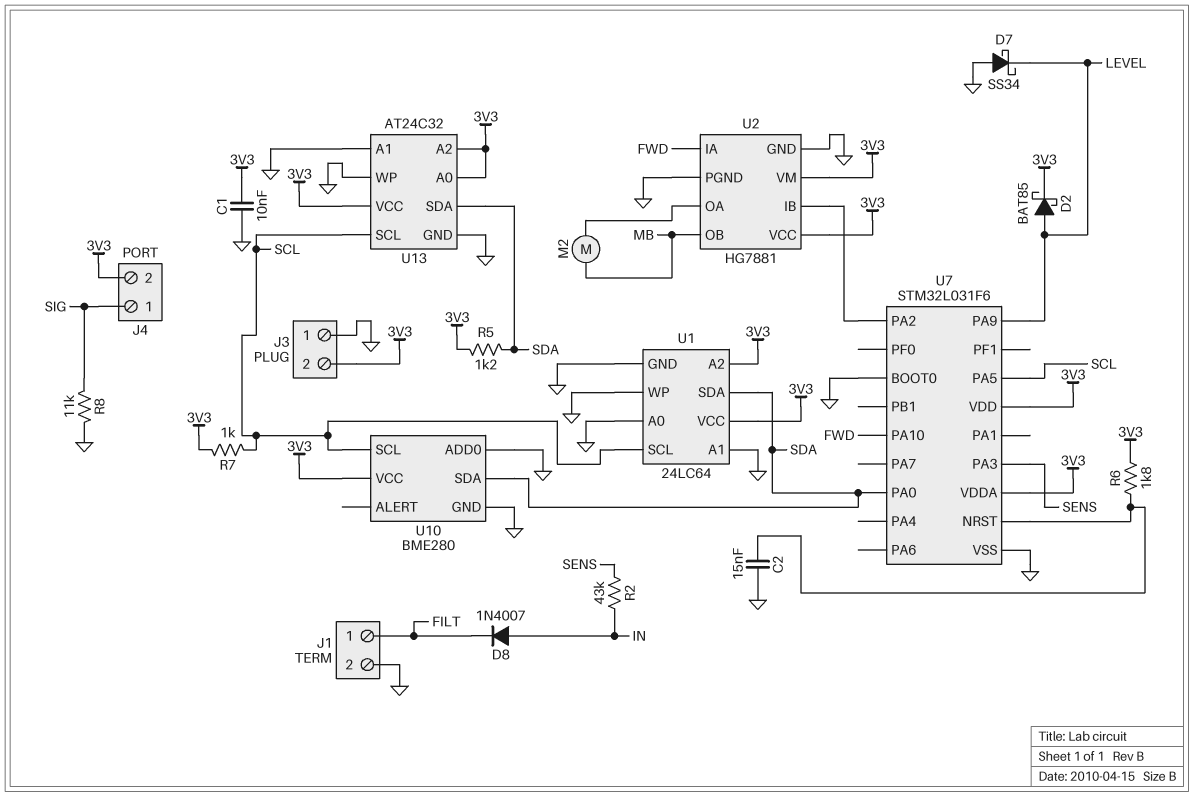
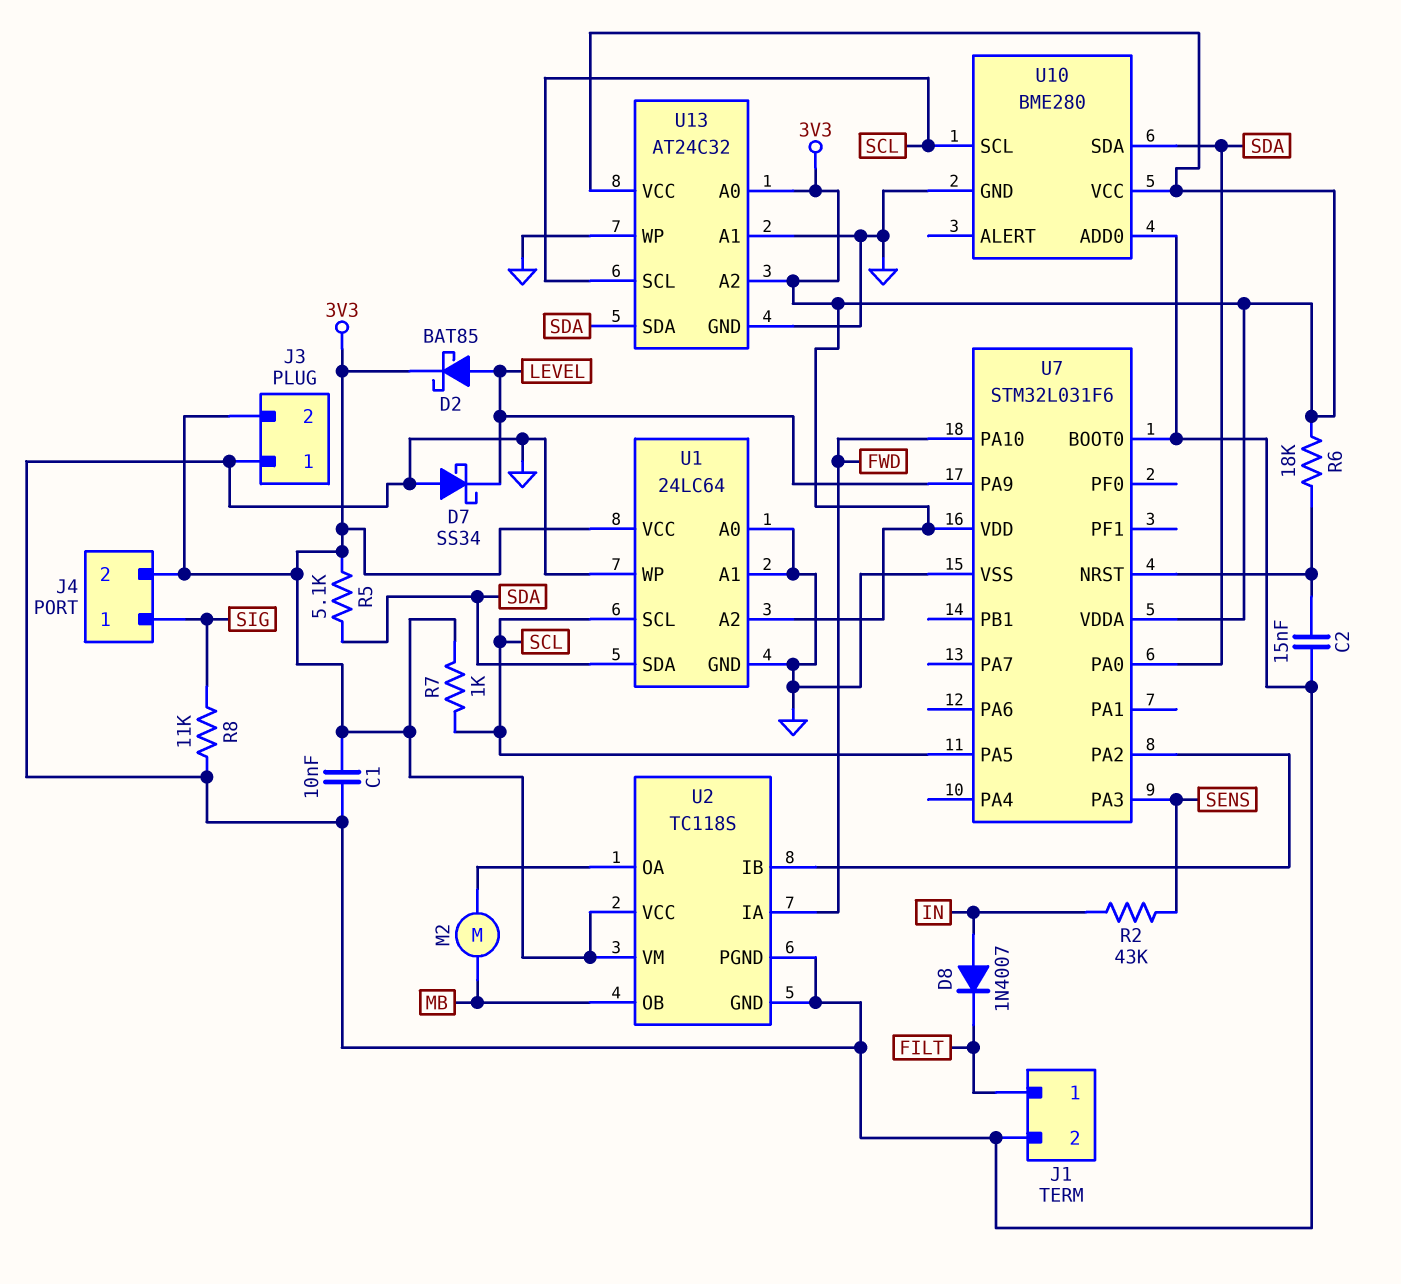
R5: 1.2k (3V3, SDA) -> 5.1k (3V3, SDA)
R6: 1.8k (3V3, U7/NRST) -> 18k (3V3, U7/NRST)
U2: HG7881 -> TC118S

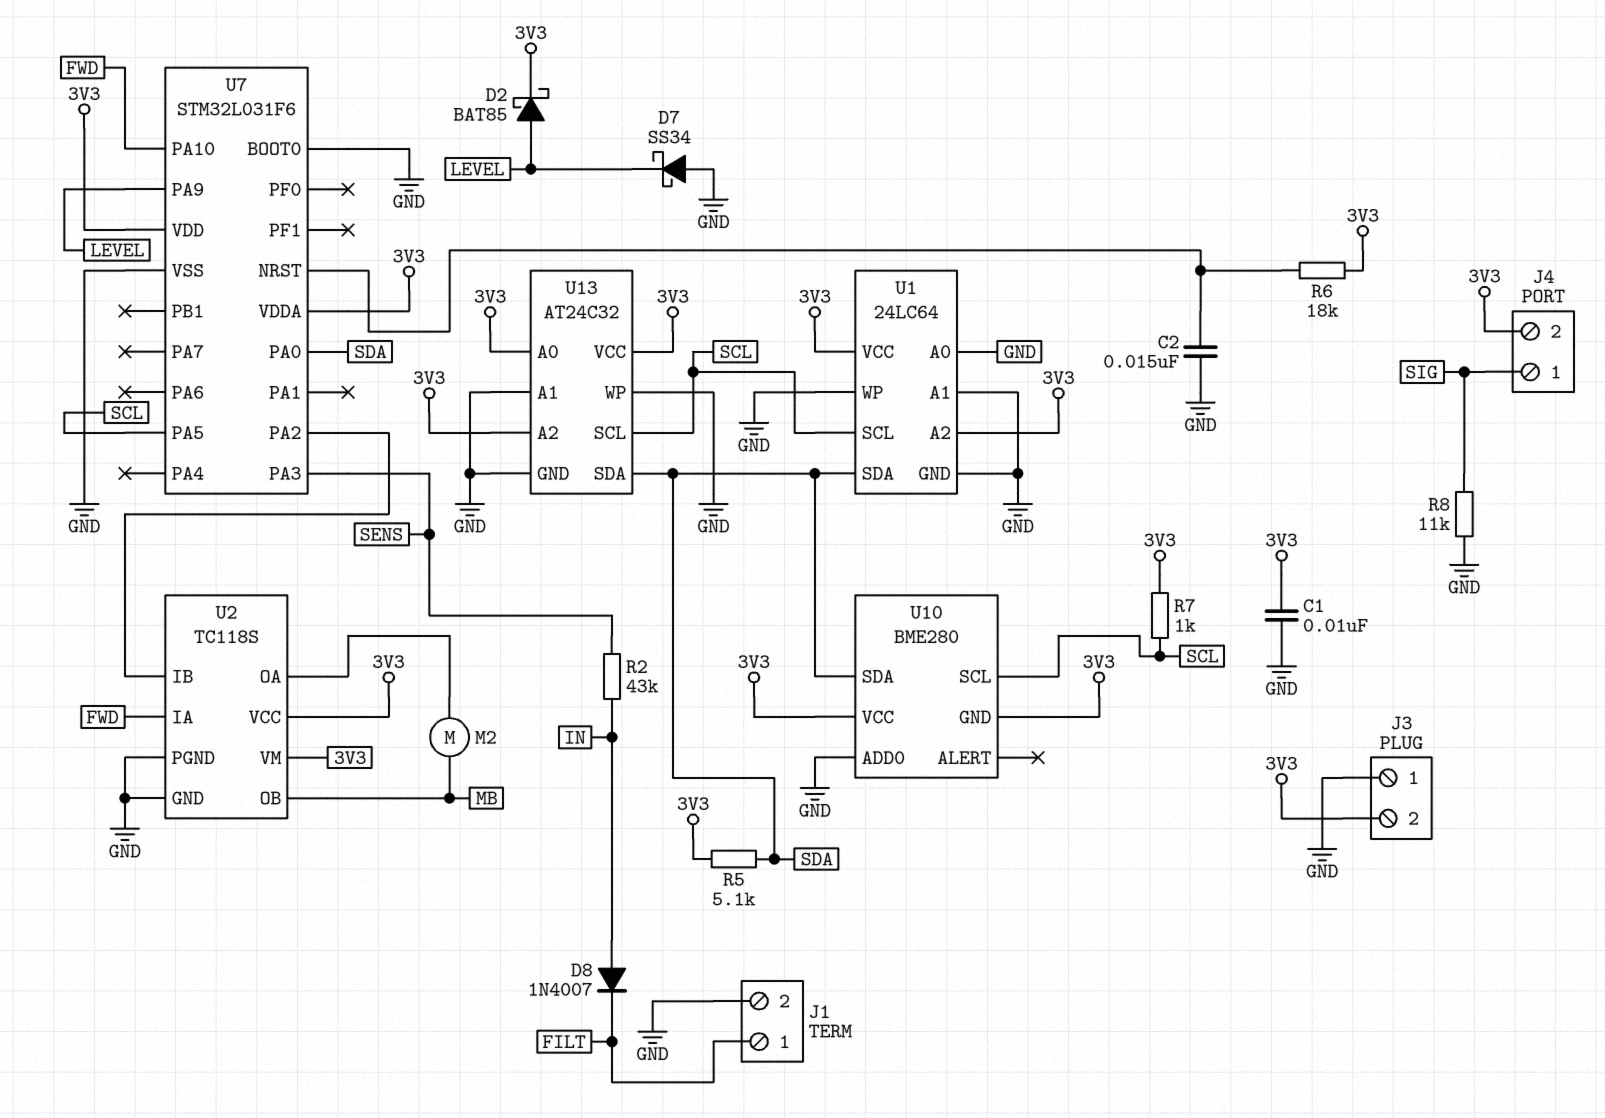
U10 pin GND: GND -> 3V3

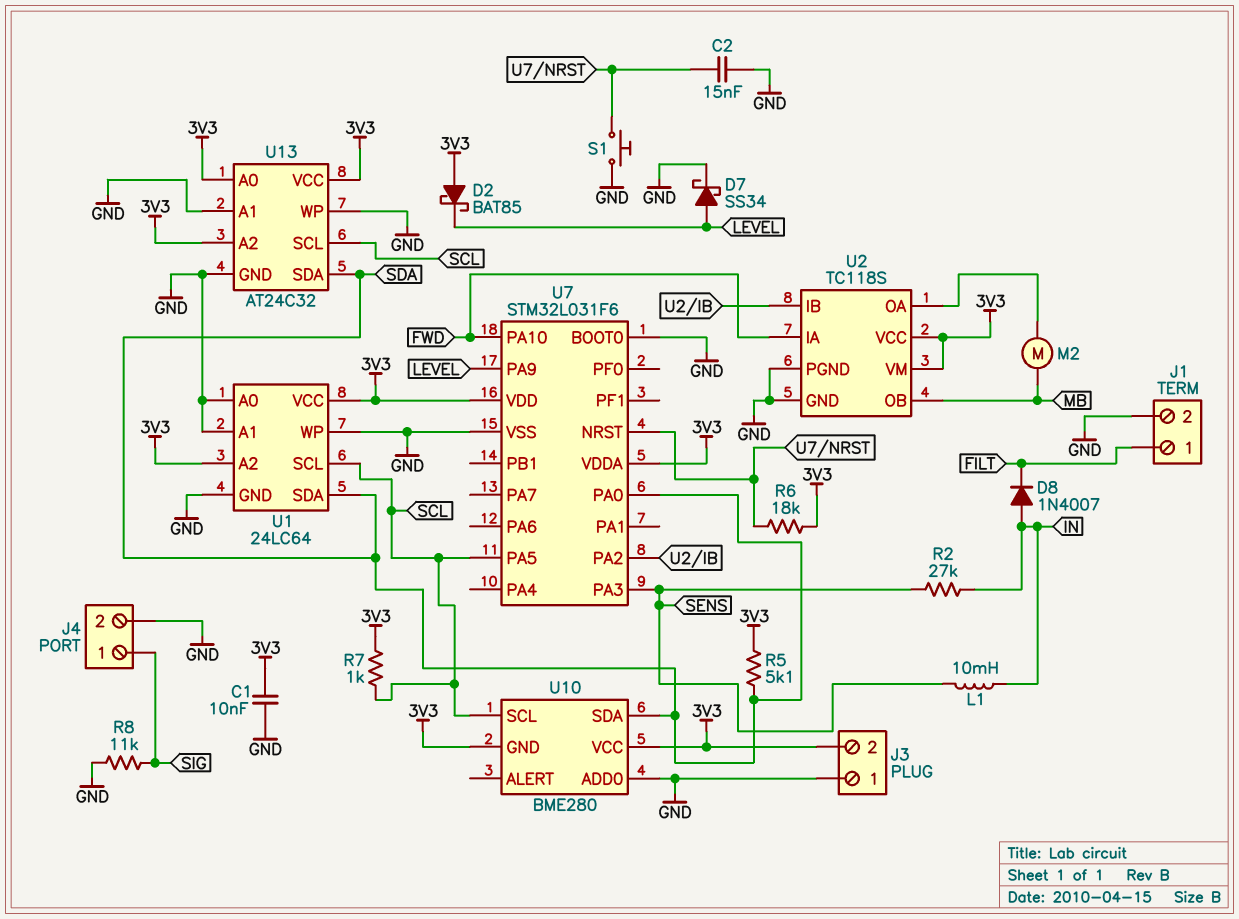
D2: schottky BAT85 (A LEVEL, K 3V3) -> schottky BAT85 (A 3V3, K LEVEL)
D7: schottky SS34 (A GND, K LEVEL) -> schottky SS34 (A LEVEL, K GND)
J4 pin 2: 3V3 -> GND
L1: none -> 10mH (IN, SENS)
R2: 43k (IN, SENS) -> 27k (IN, SENS)
S1: none -> button (GND, U7/NRST)

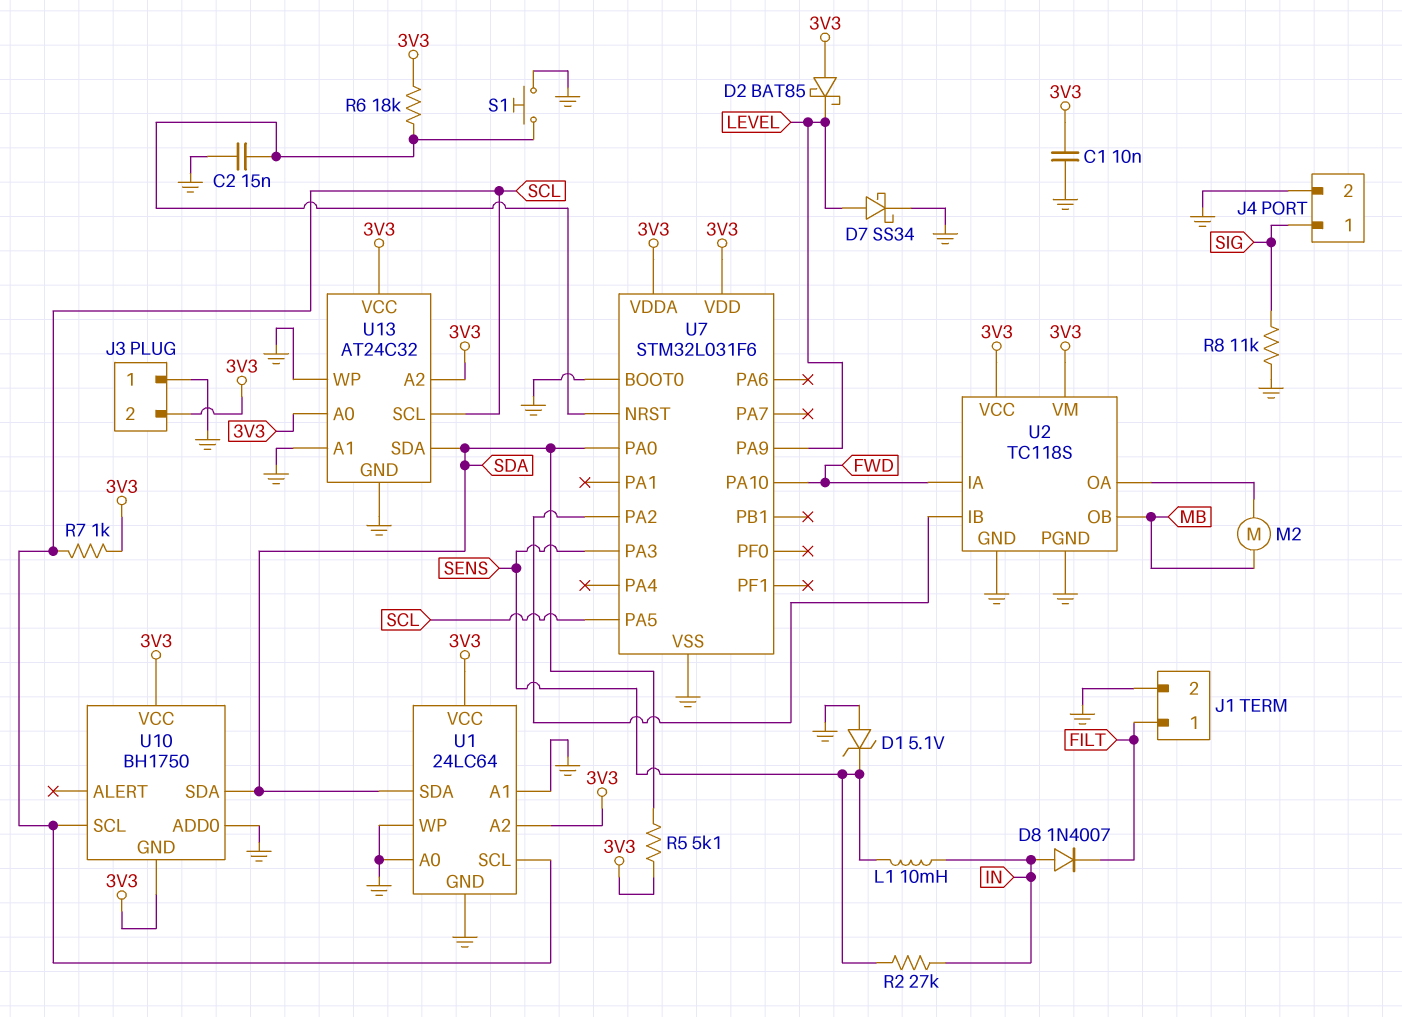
D1: none -> zener 5.1V (A GND, K SENS)
U10: BME280 -> BH1750

